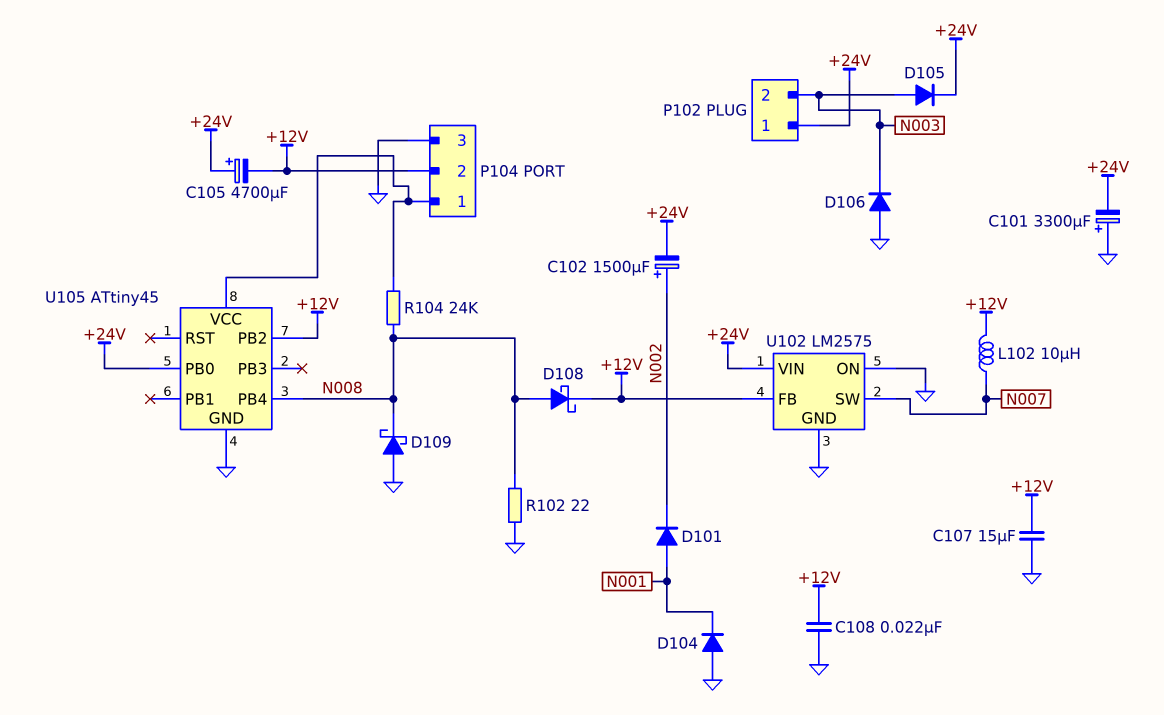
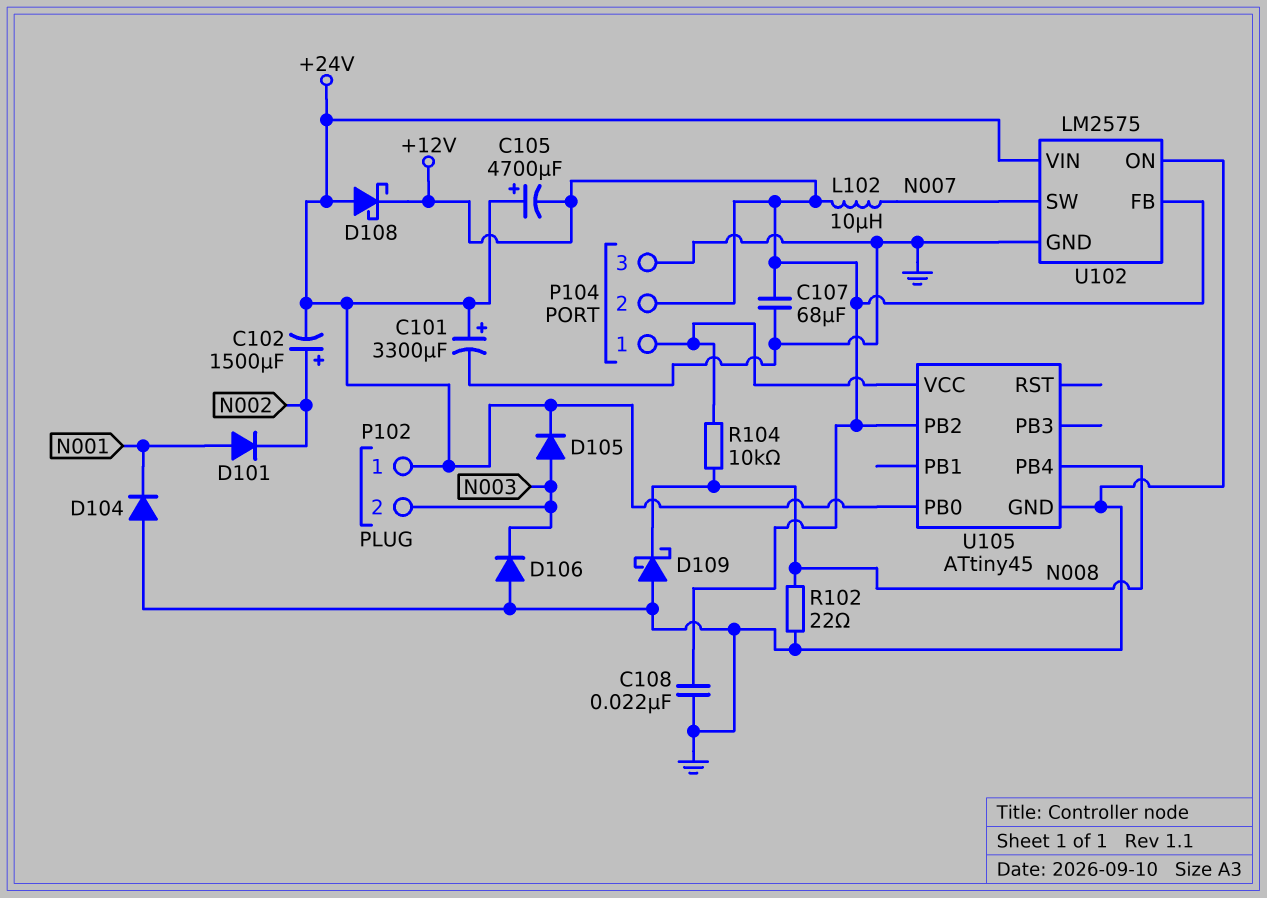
C101: 3300uF (plus GND, minus +24V) -> 3300uF (plus +24V, minus GND)
C107: 15uF (+12V, GND) -> 68uF (+12V, GND)
D108: schottky (A N008, K +12V) -> schottky (A +24V, K +12V)
R104: 24k (N008, P104/1) -> 10k (N008, P104/1)

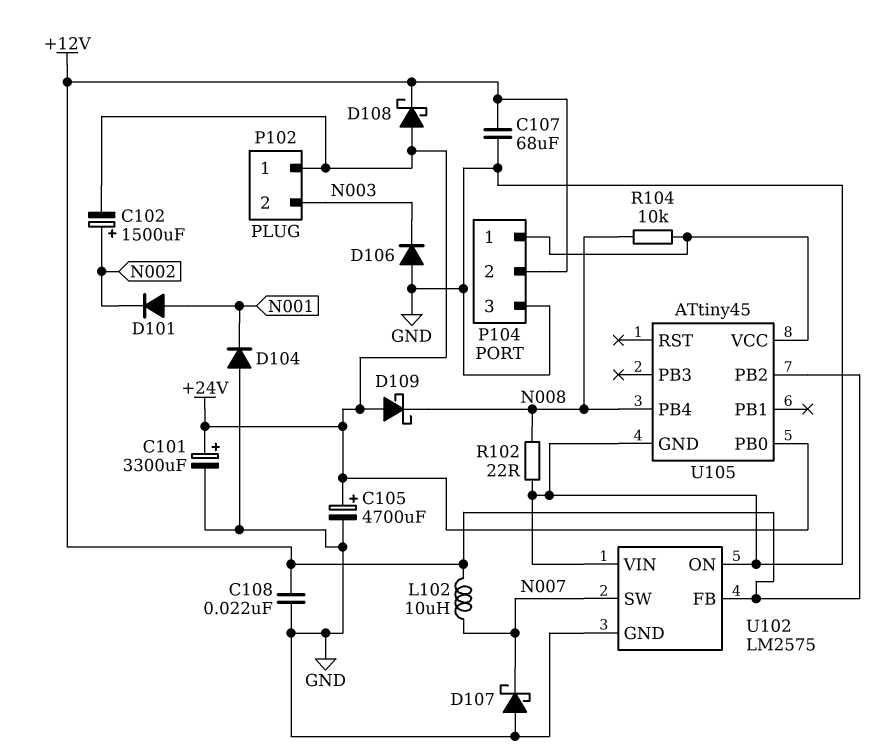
C105: 4700uF (plus +24V, minus +12V) -> 4700uF (plus +24V, minus GND)
D105: diode (A N003, K +24V) -> none
D107: none -> schottky (A GND, K N007)
D109: schottky (A GND, K N008) -> schottky (A +24V, K N008)
U102 pin VIN: +24V -> GND

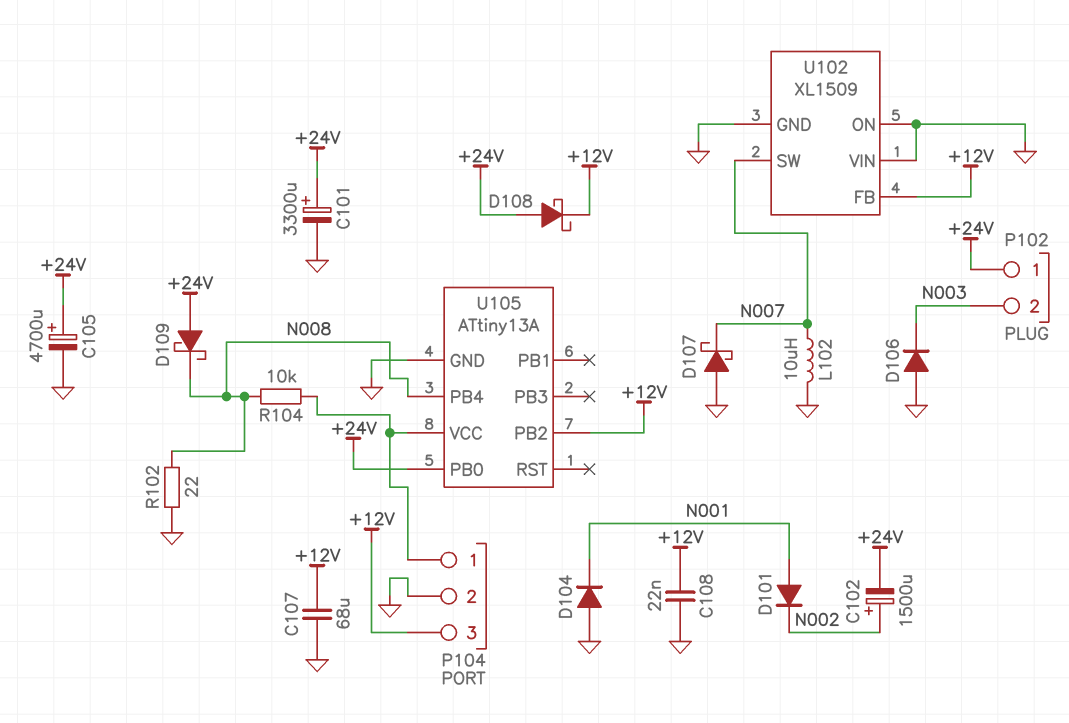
L102: 10uH (+12V, N007) -> 10uH (GND, N007)
P104 pin 2: +12V -> GND
P104 pin 3: GND -> +12V
U102: LM2575 -> XL1509
U105: ATtiny45 -> ATtiny13A

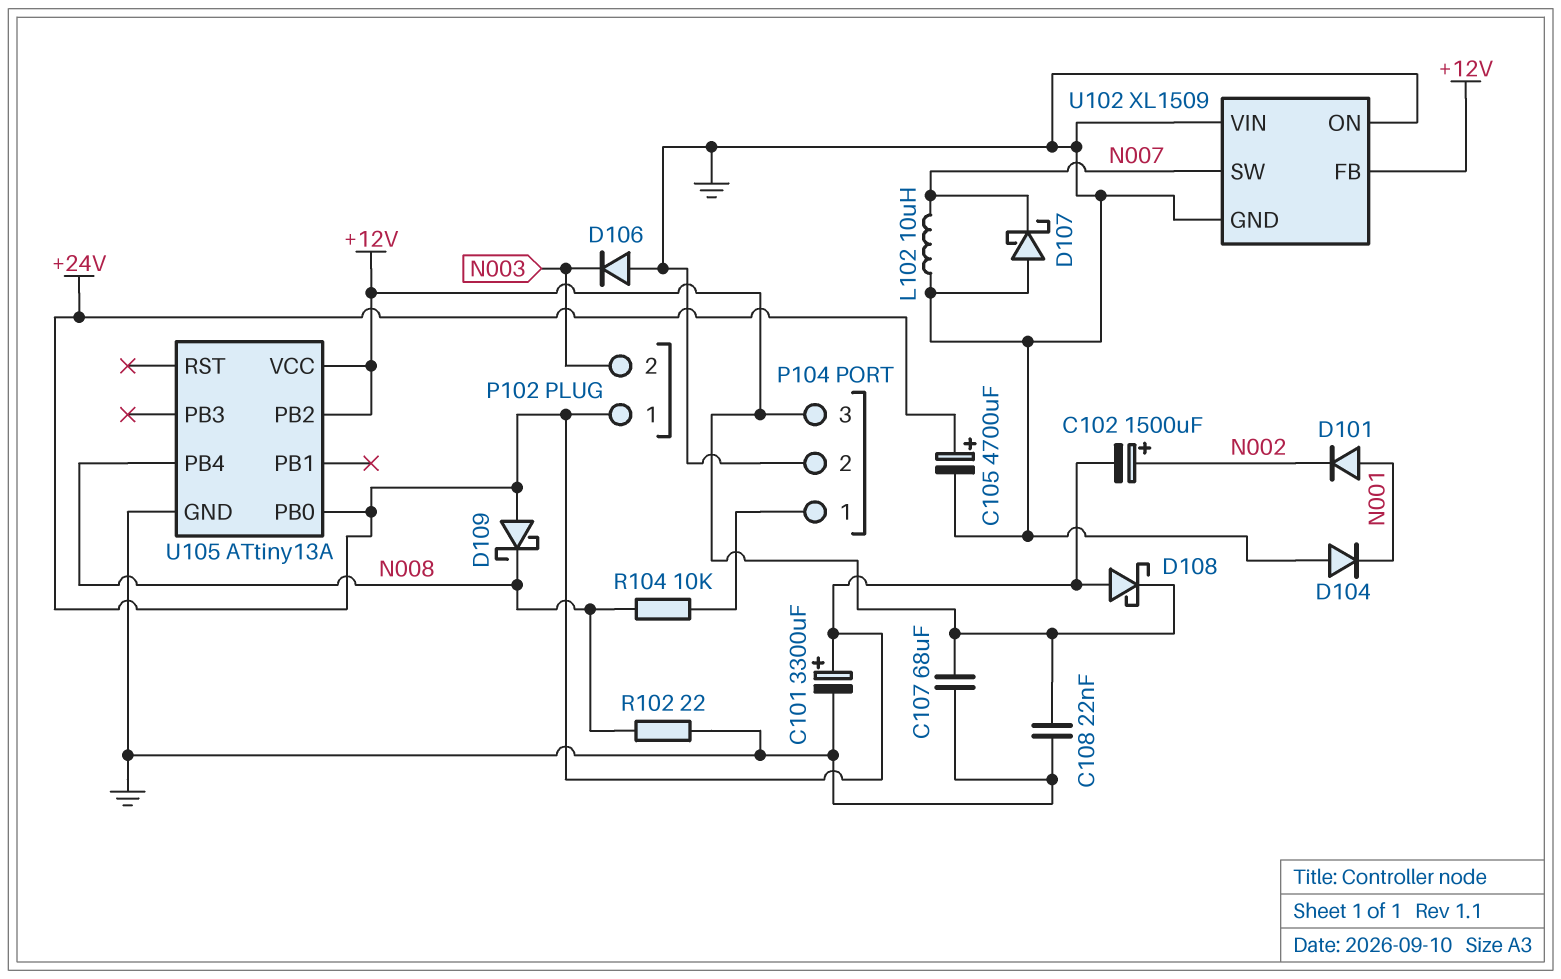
U105 pin VCC: P104/1 -> +12V

